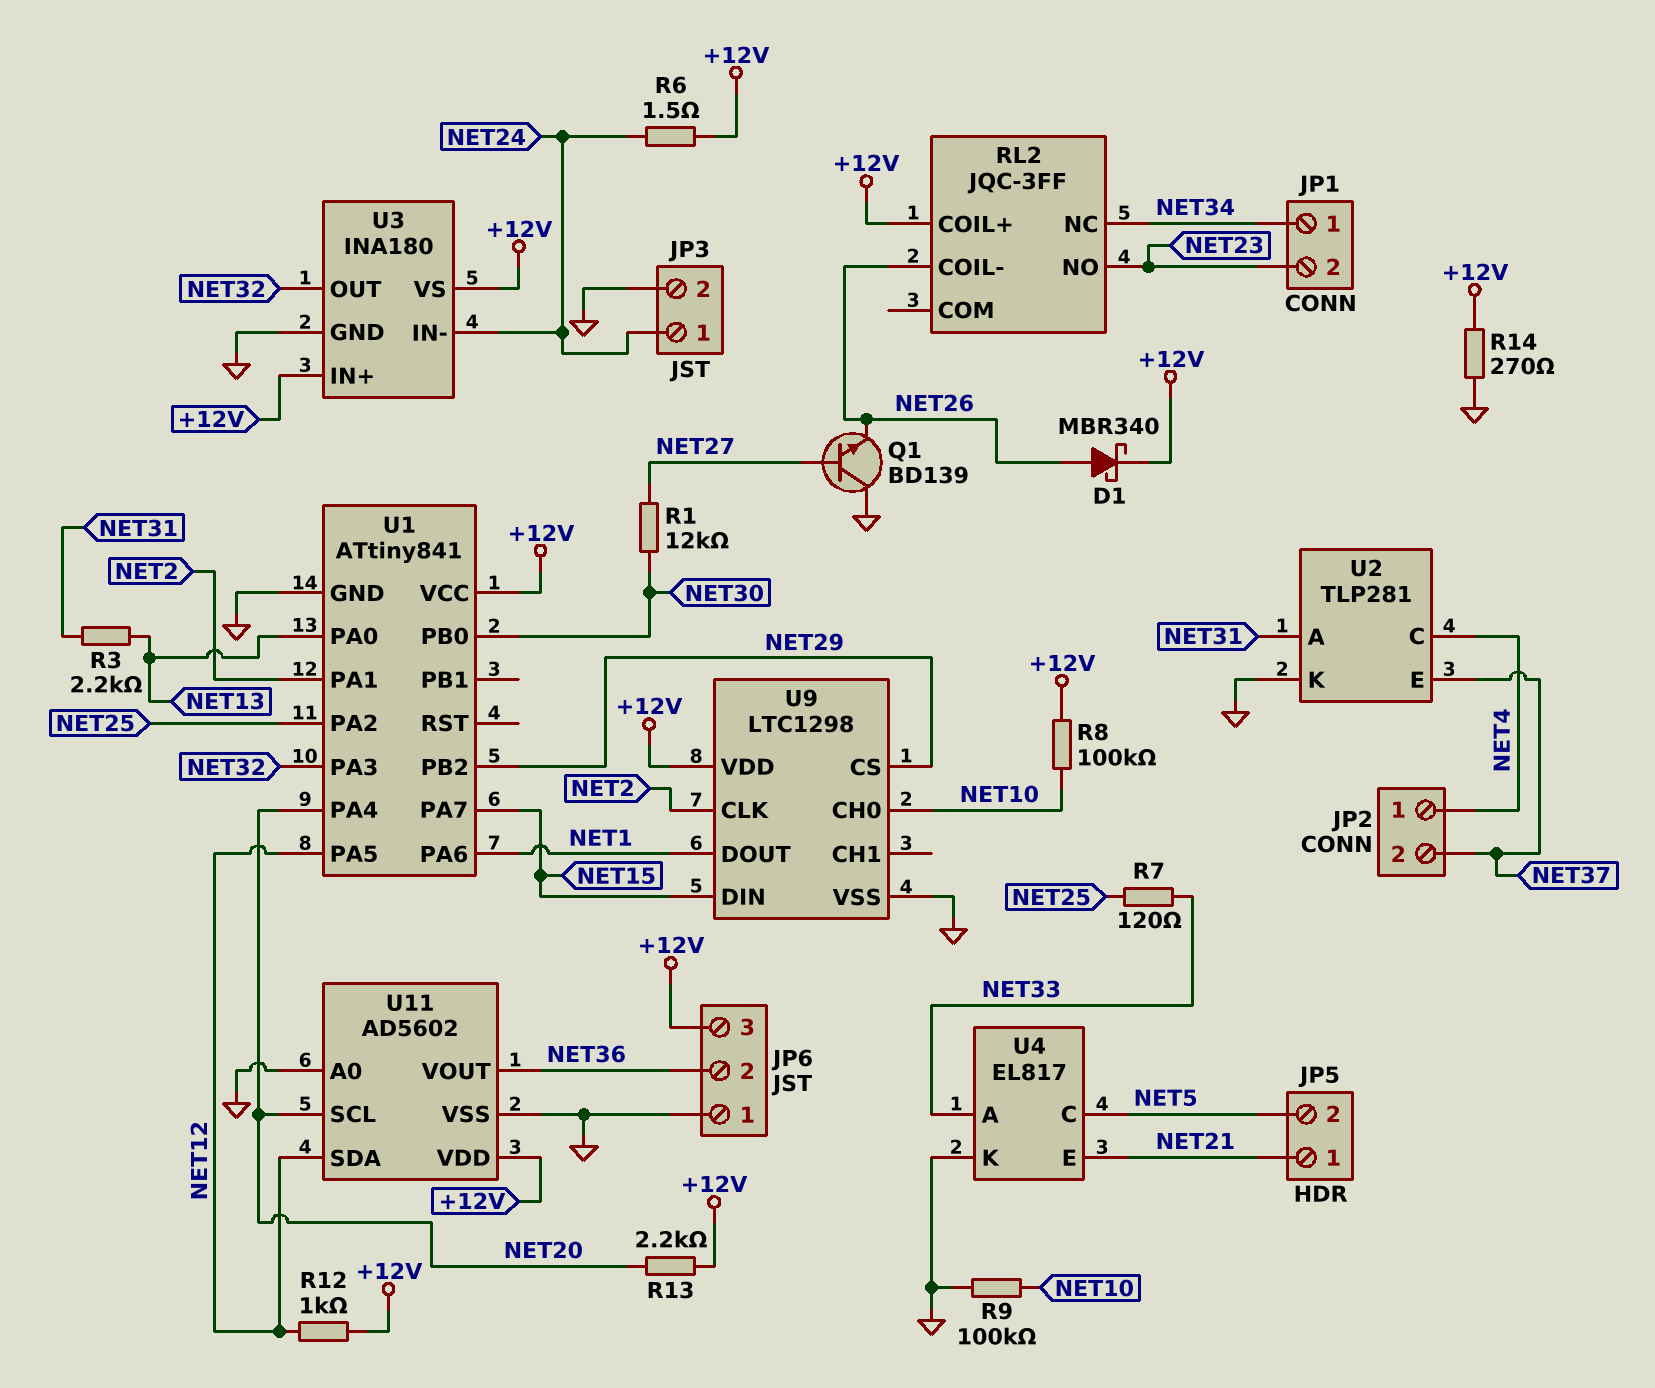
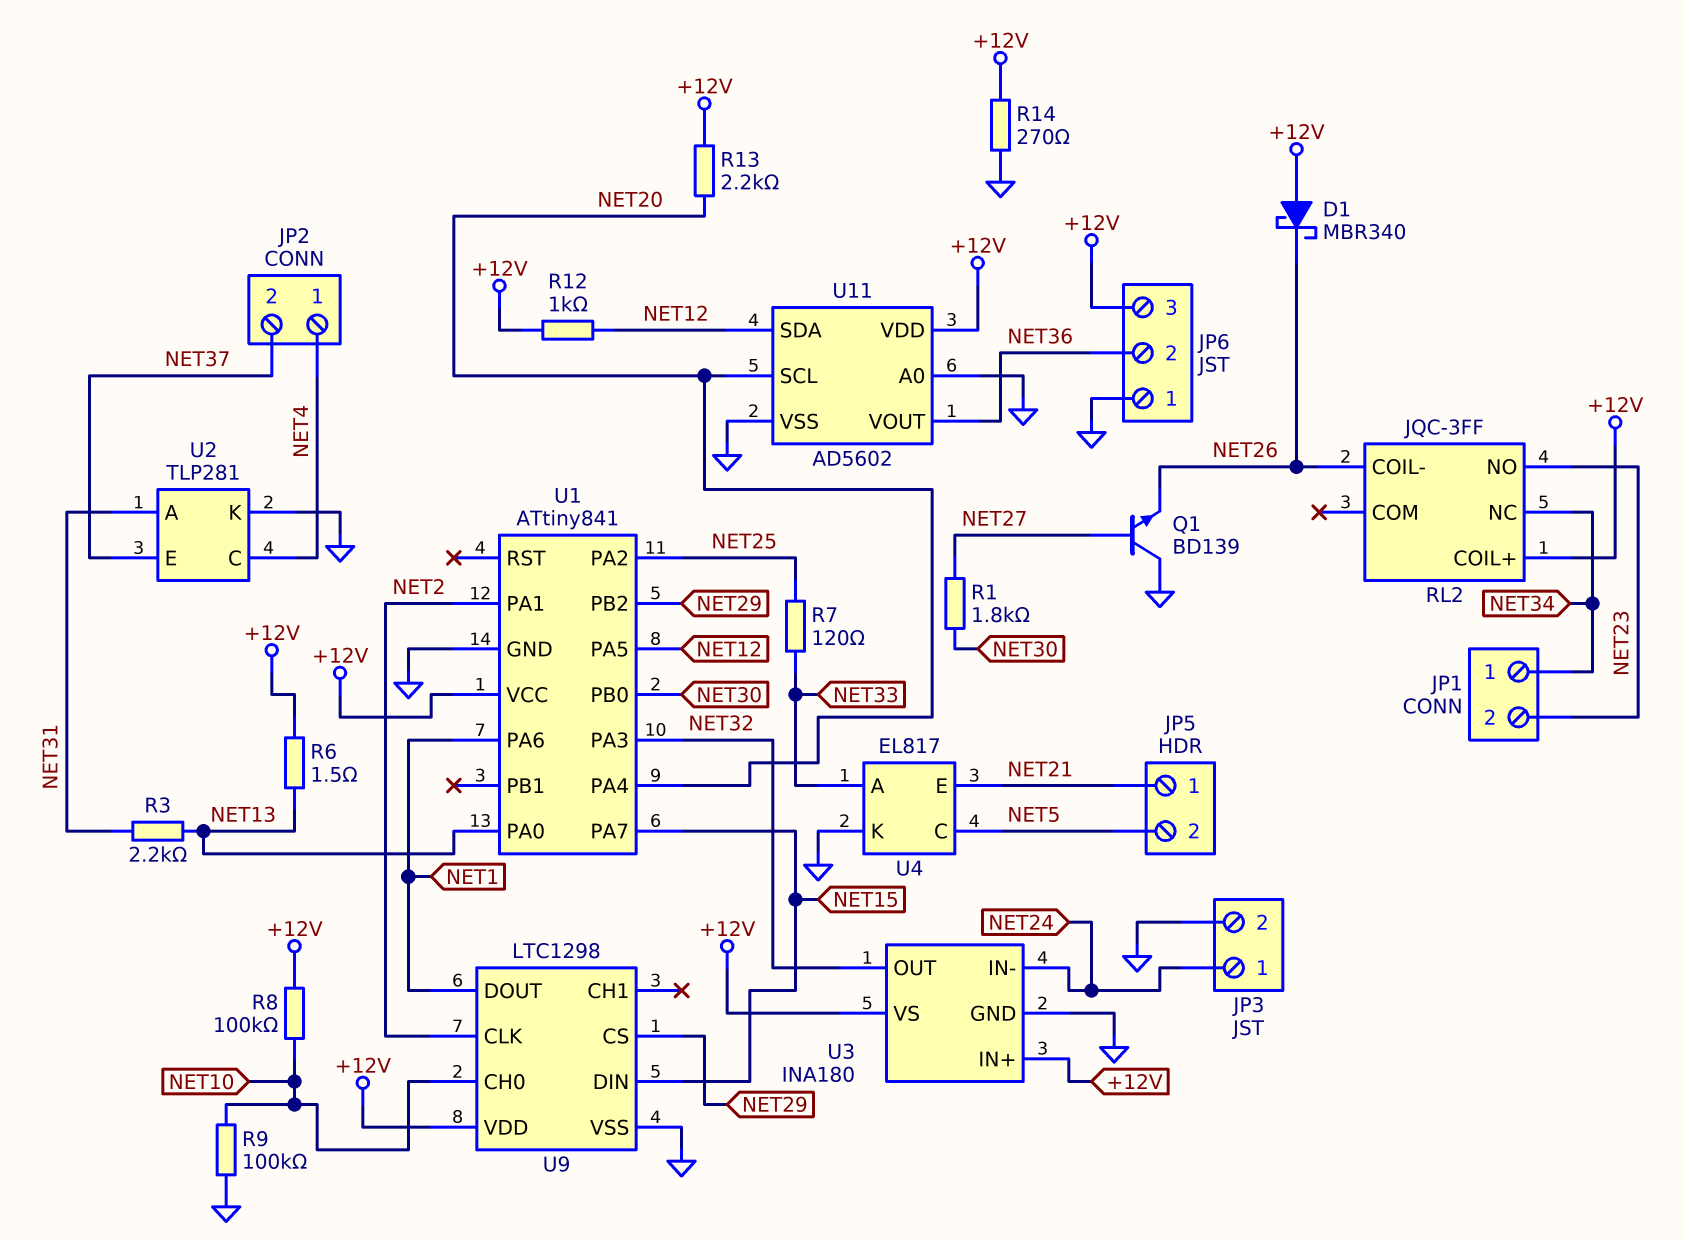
D1: schottky MBR340 (A NET26, K +12V) -> schottky MBR340 (A +12V, K NET26)
R1: 12k (NET27, NET30) -> 1.8k (NET27, NET30)
R6: 1.5 (+12V, NET24) -> 1.5 (+12V, NET13)

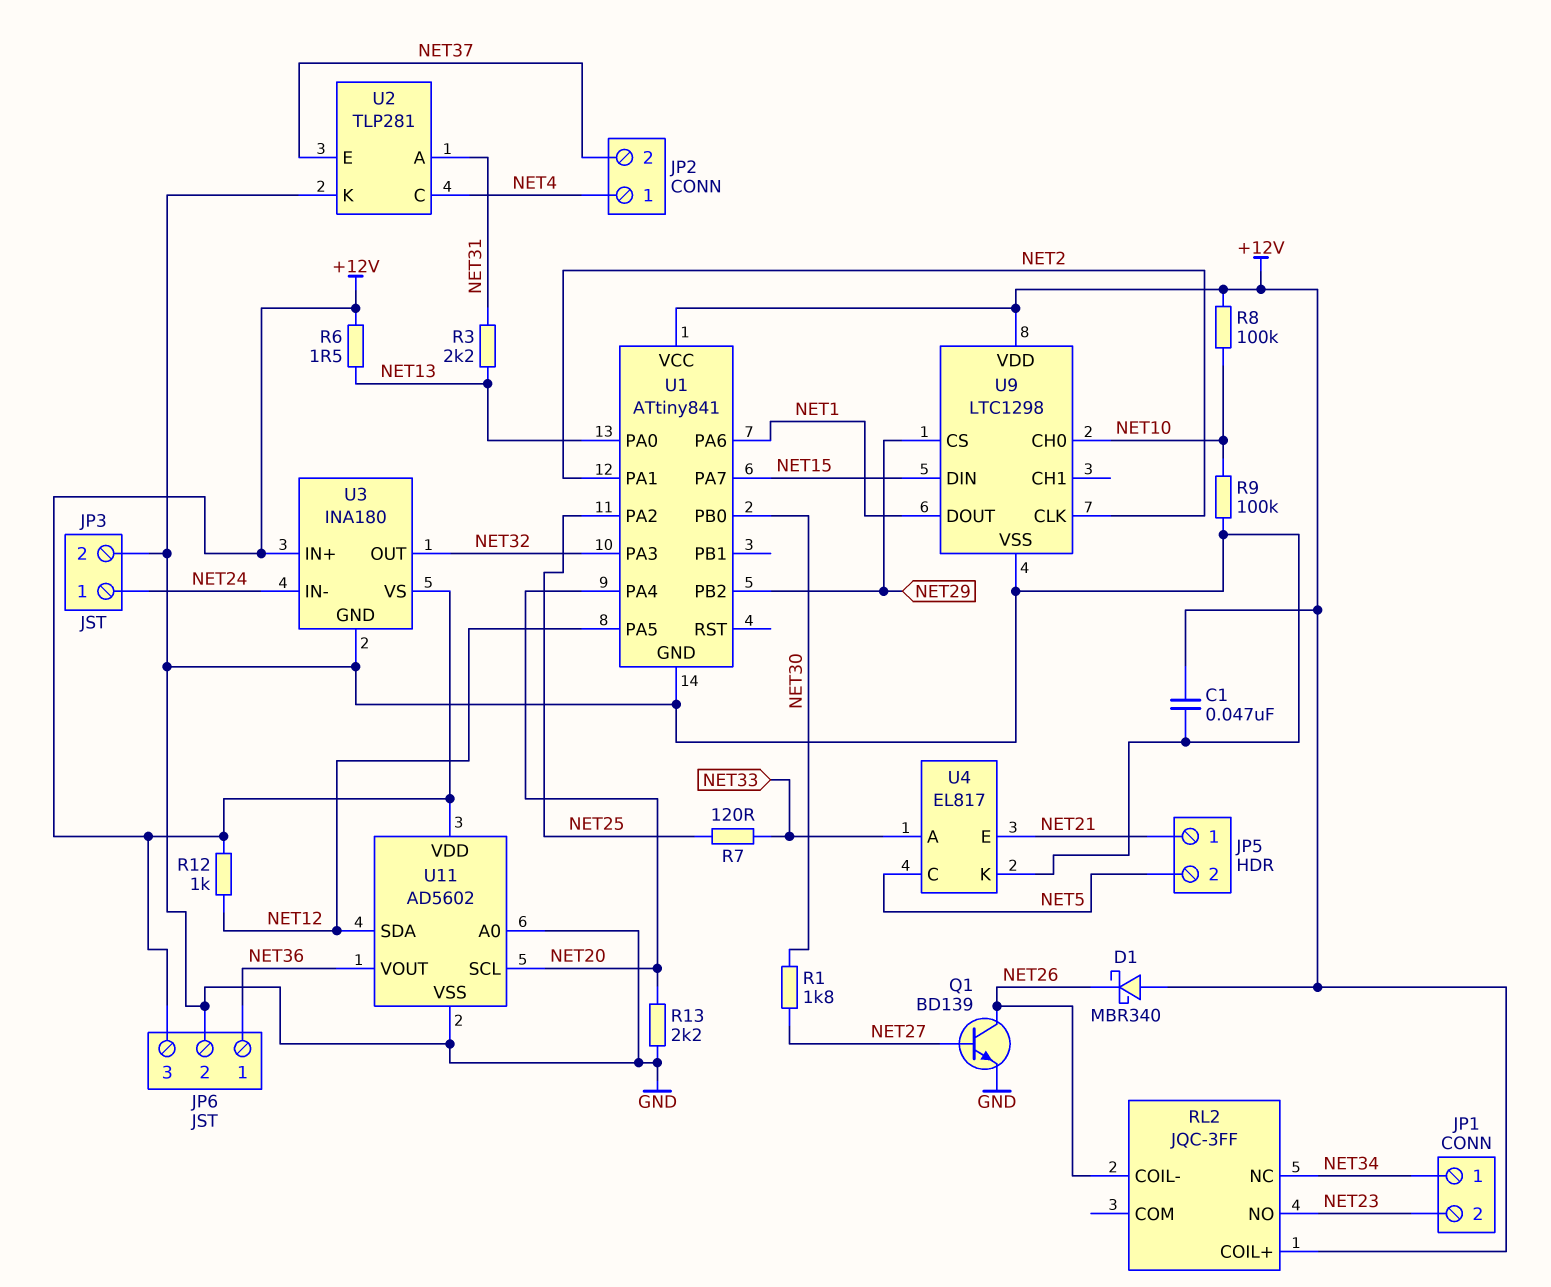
C1: none -> 47nF (+12V, GND)
JP6 pin 1: GND -> NET36
JP6 pin 2: NET36 -> GND
Q1: NPN BD139 (B NET27, C GND, E NET26) -> NPN BD139 (B NET27, C NET26, E GND)
R13: 2.2k (+12V, NET20) -> 2.2k (GND, NET20)
R14: 270 (+12V, GND) -> none

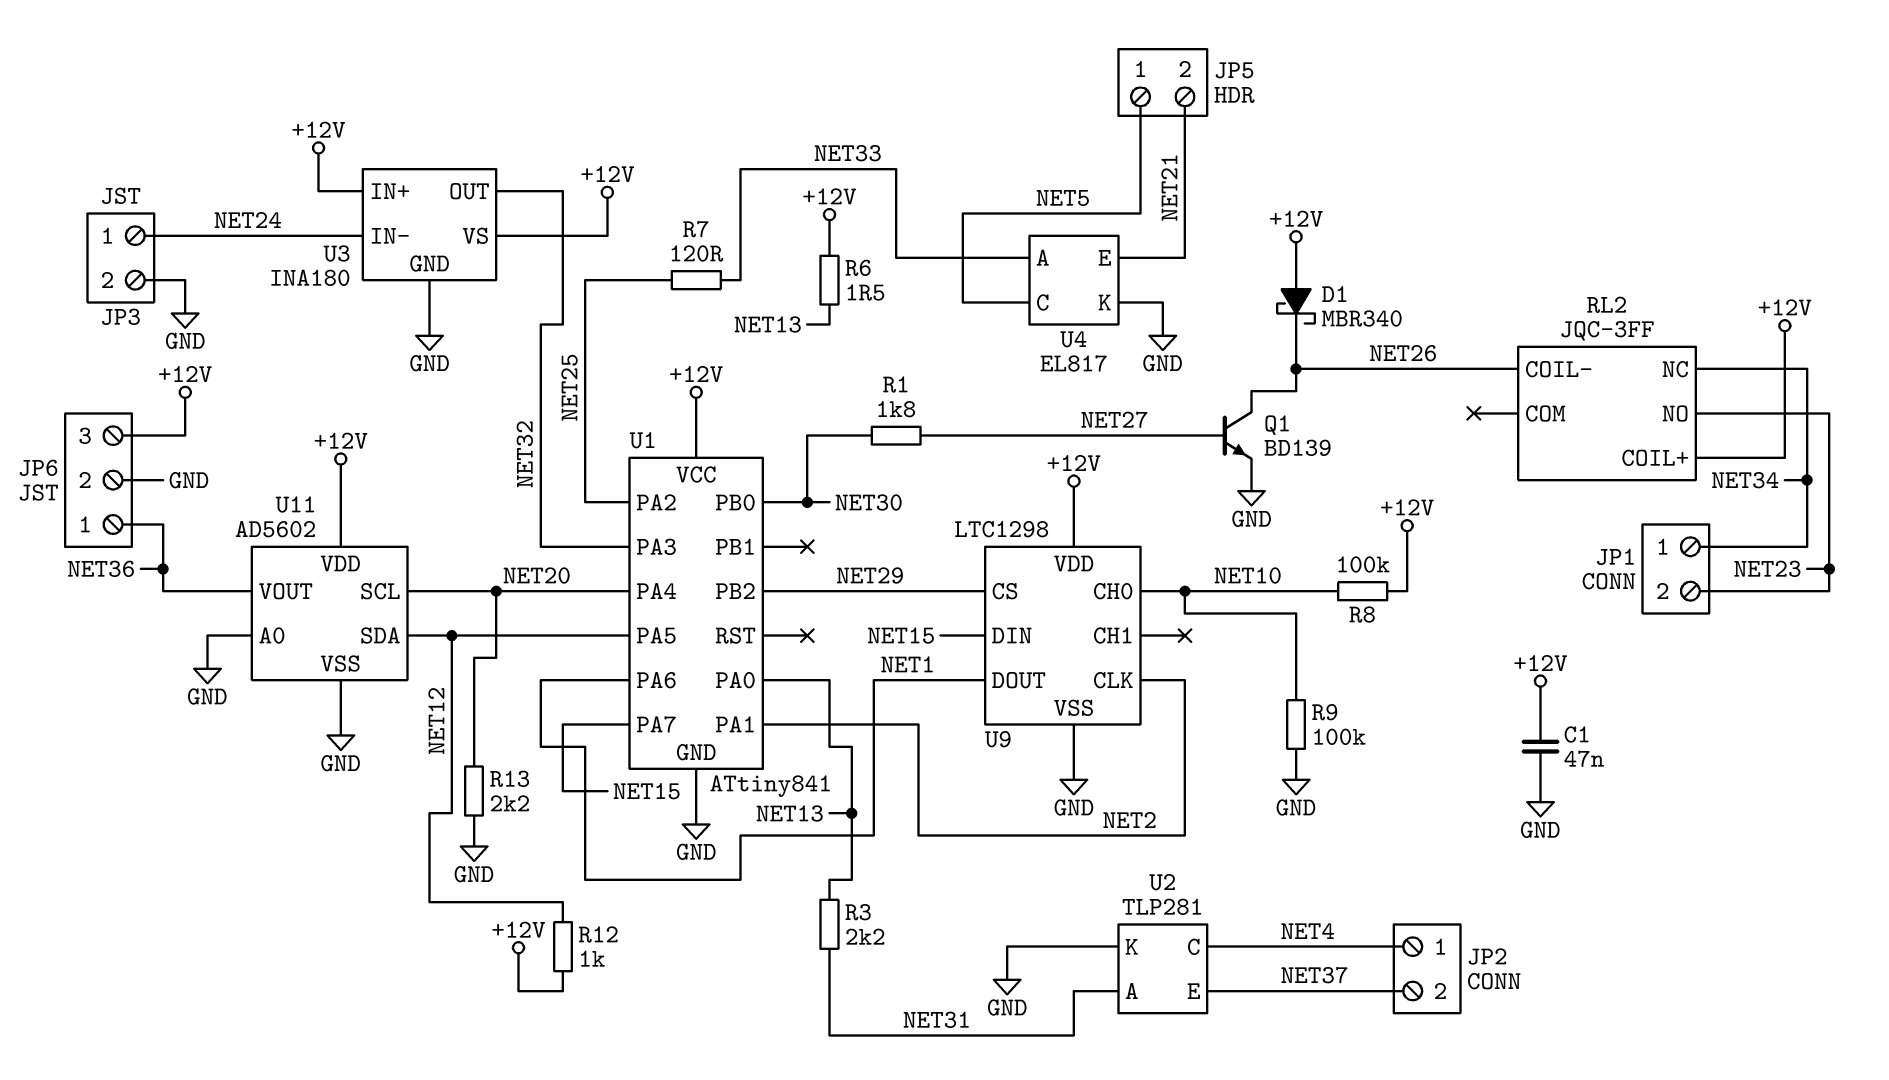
JP5 pin 1: NET21 -> NET5
JP5 pin 2: NET5 -> NET21

